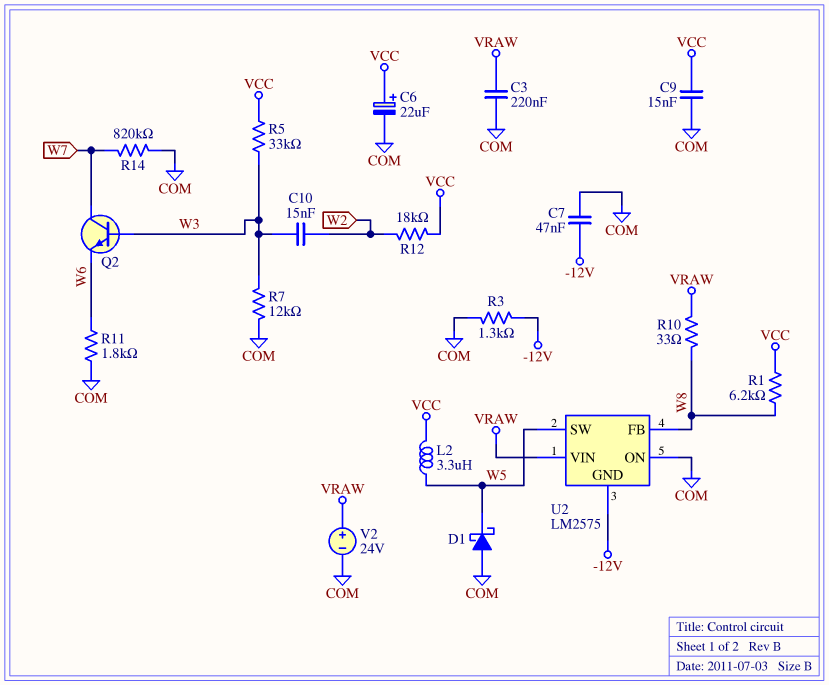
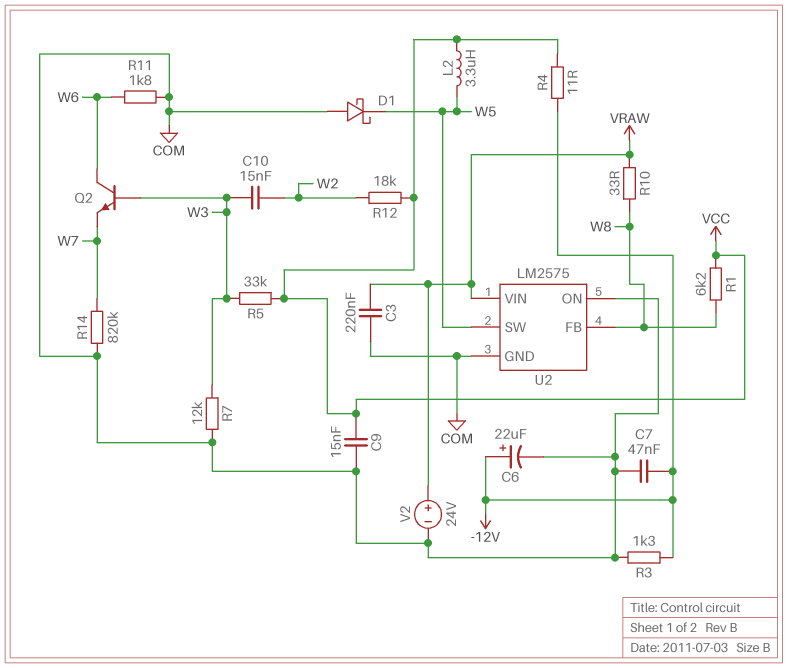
C6: 22uF (plus VCC, minus COM) -> 22uF (plus -12V, minus COM)
Q2: NPN (B W3, C W7, E W6) -> NPN (B W3, C W6, E W7)
R4: none -> 11 (-12V, VCC)
U2 pin GND: -12V -> COM

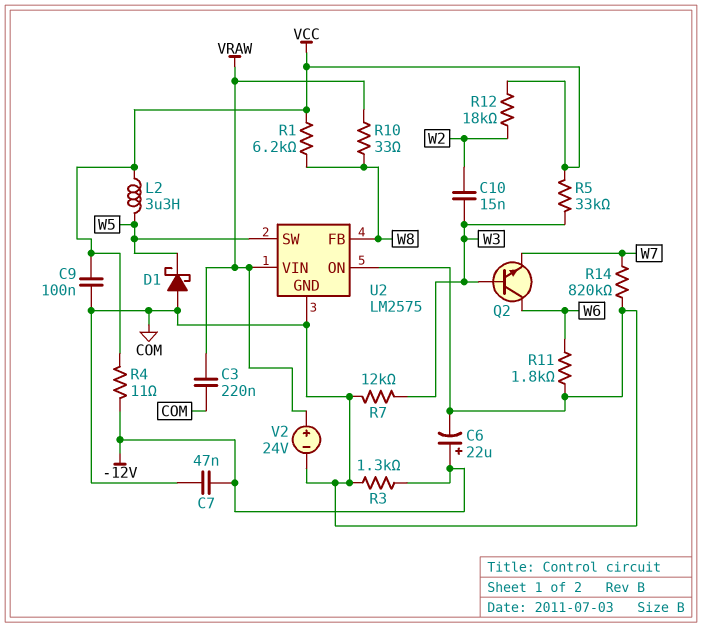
C9: 15nF (COM, VCC) -> 100nF (COM, VCC)

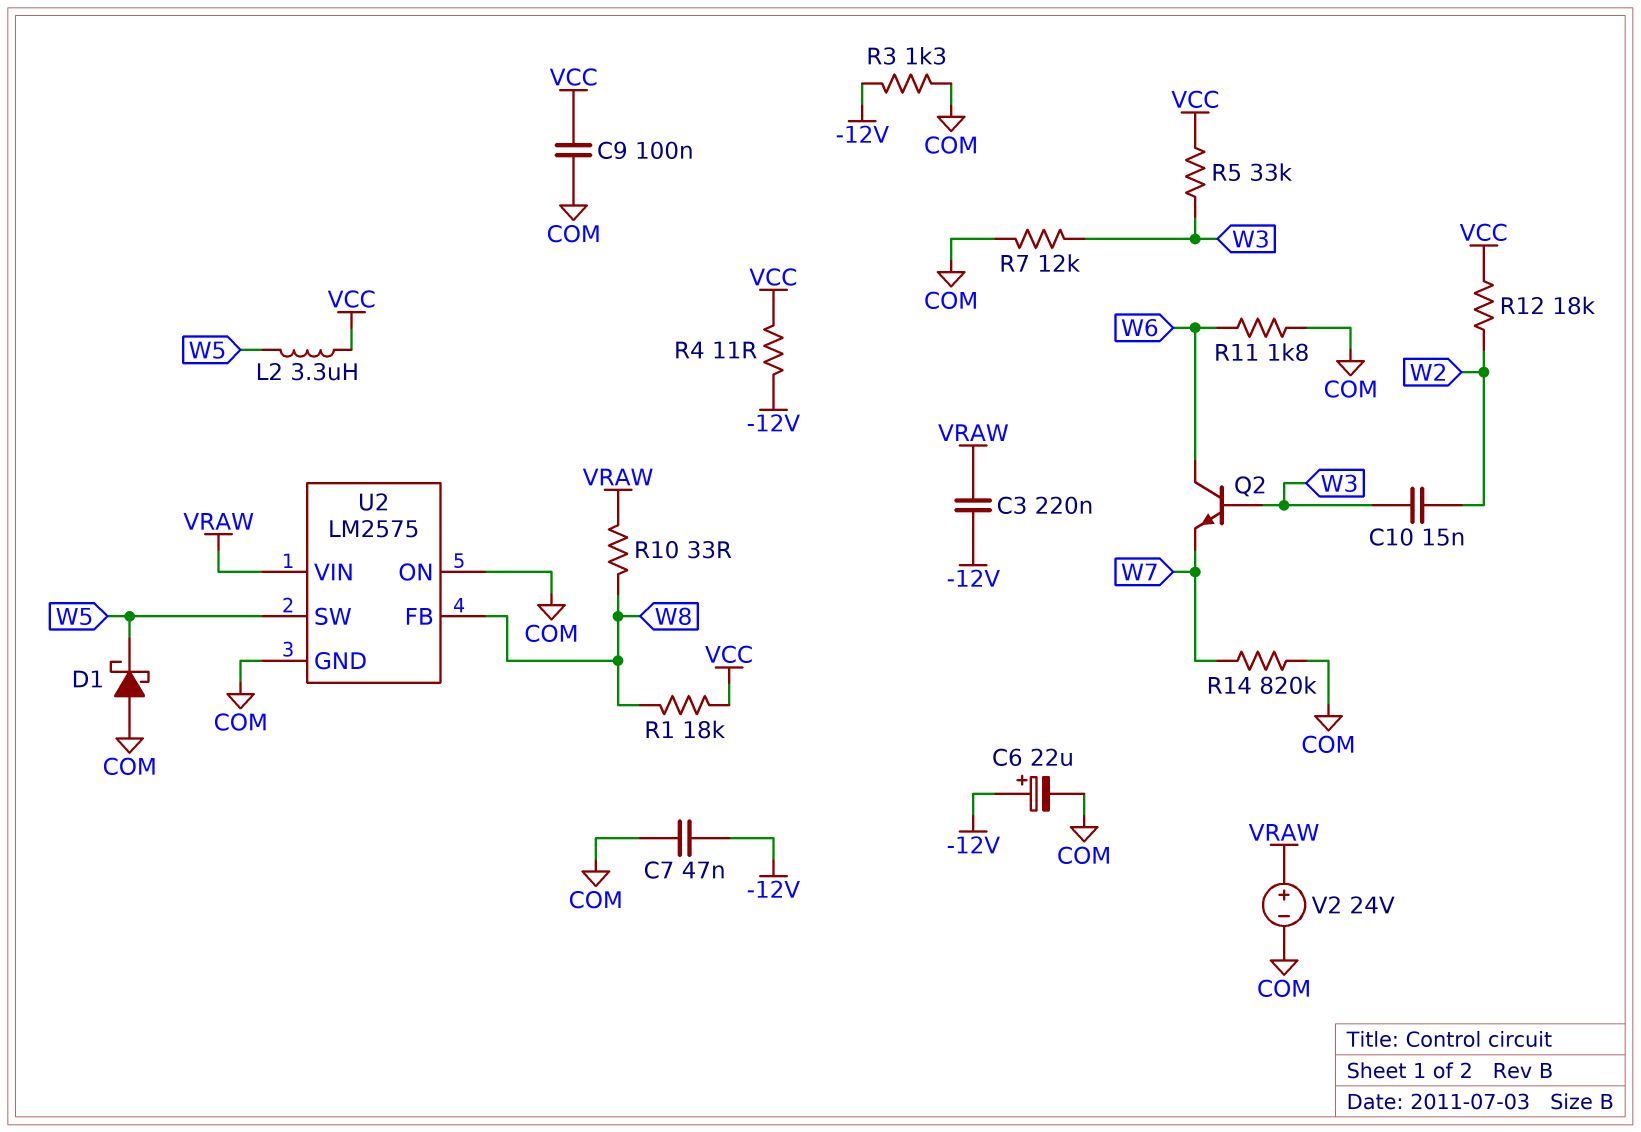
C3: 220nF (COM, VRAW) -> 220nF (-12V, VRAW)
R1: 6.2k (VCC, W8) -> 18k (VCC, W8)

